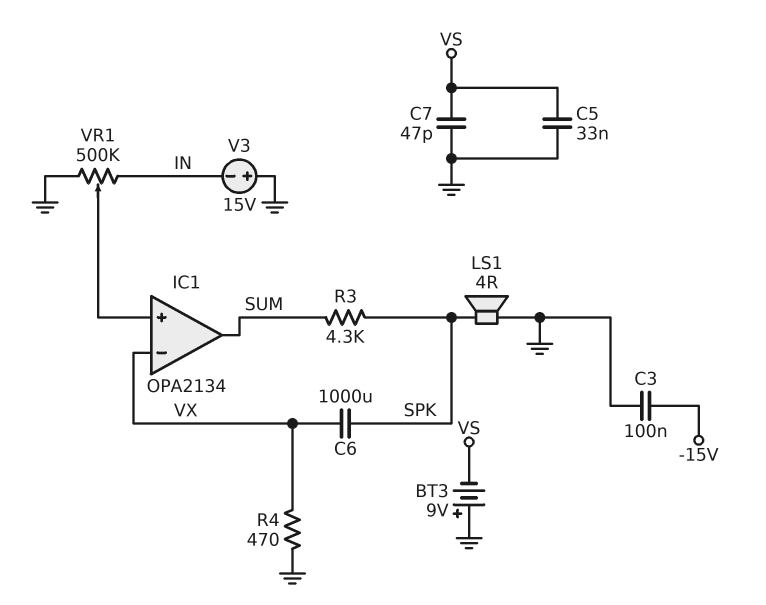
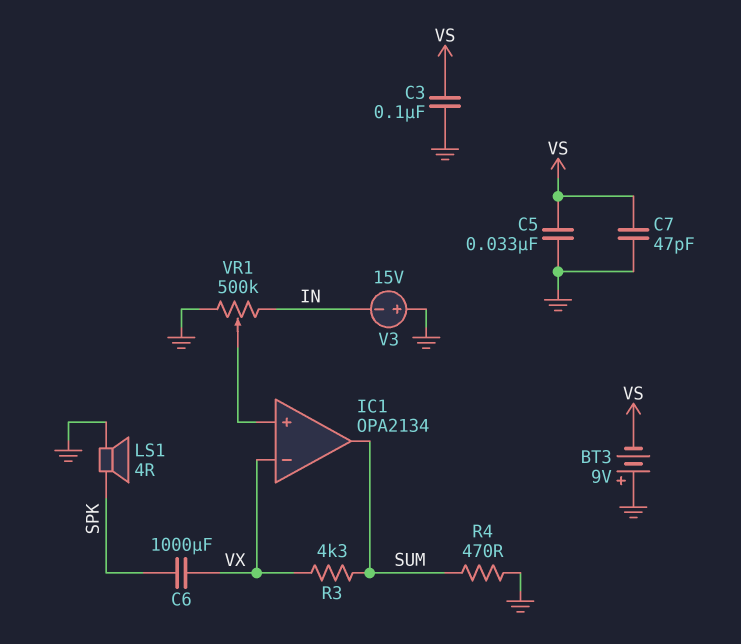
C3: 100nF (-15V, GND) -> 100nF (GND, VS)
R3: 4.3k (SPK, SUM) -> 4.3k (SUM, VX)
R4: 470 (GND, VX) -> 470 (GND, SUM)

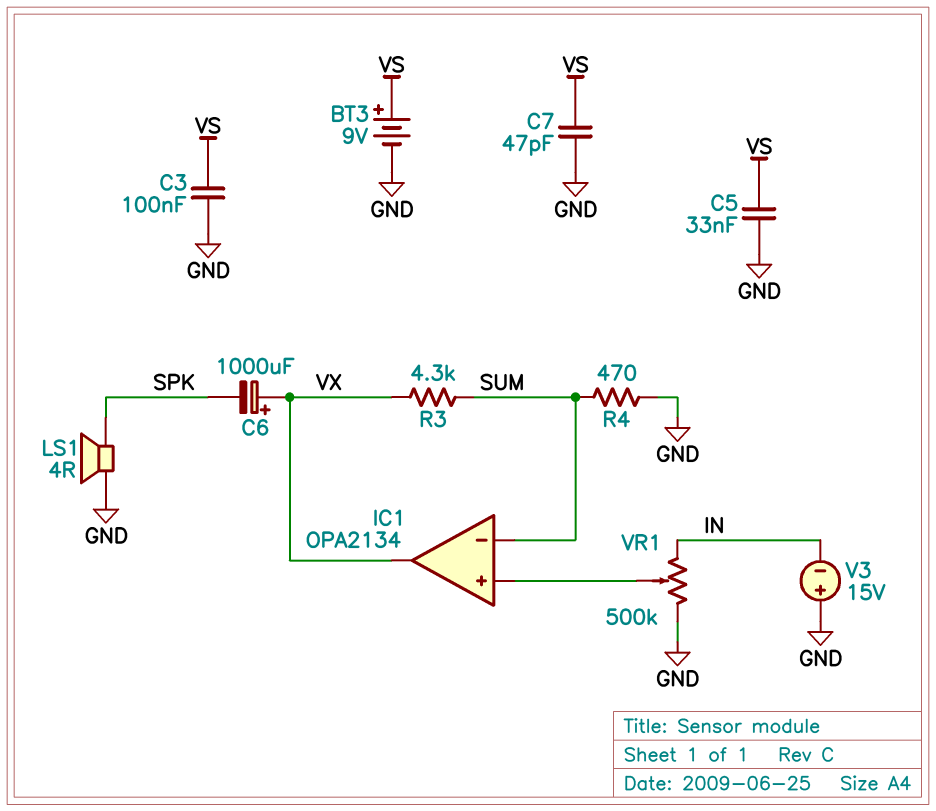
BT3: 9V (plus GND, minus VS) -> 9V (plus VS, minus GND)
C6: 1000uF (SPK, VX) -> 1000uF (plus VX, minus SPK)
IC1 pin in-: VX -> SUM
IC1 pin out: SUM -> VX

